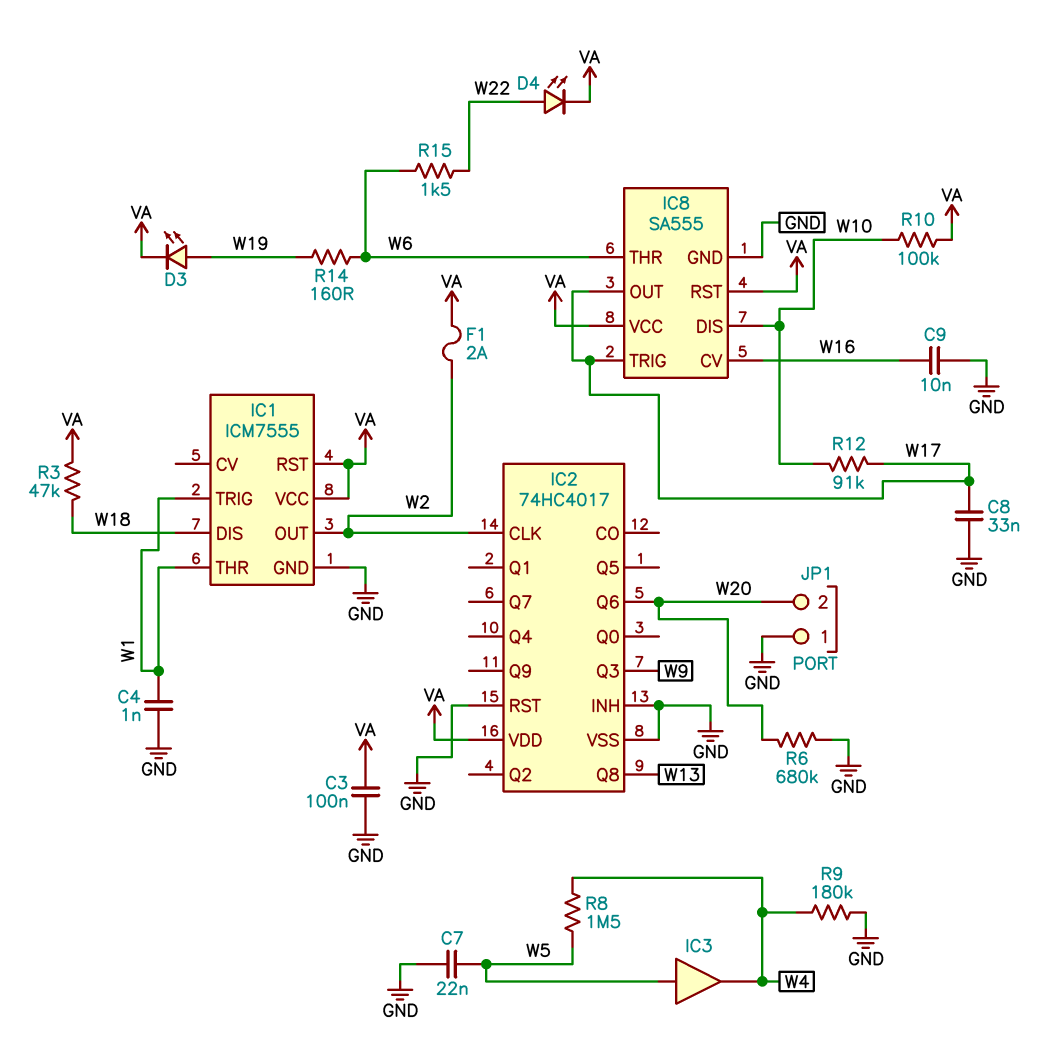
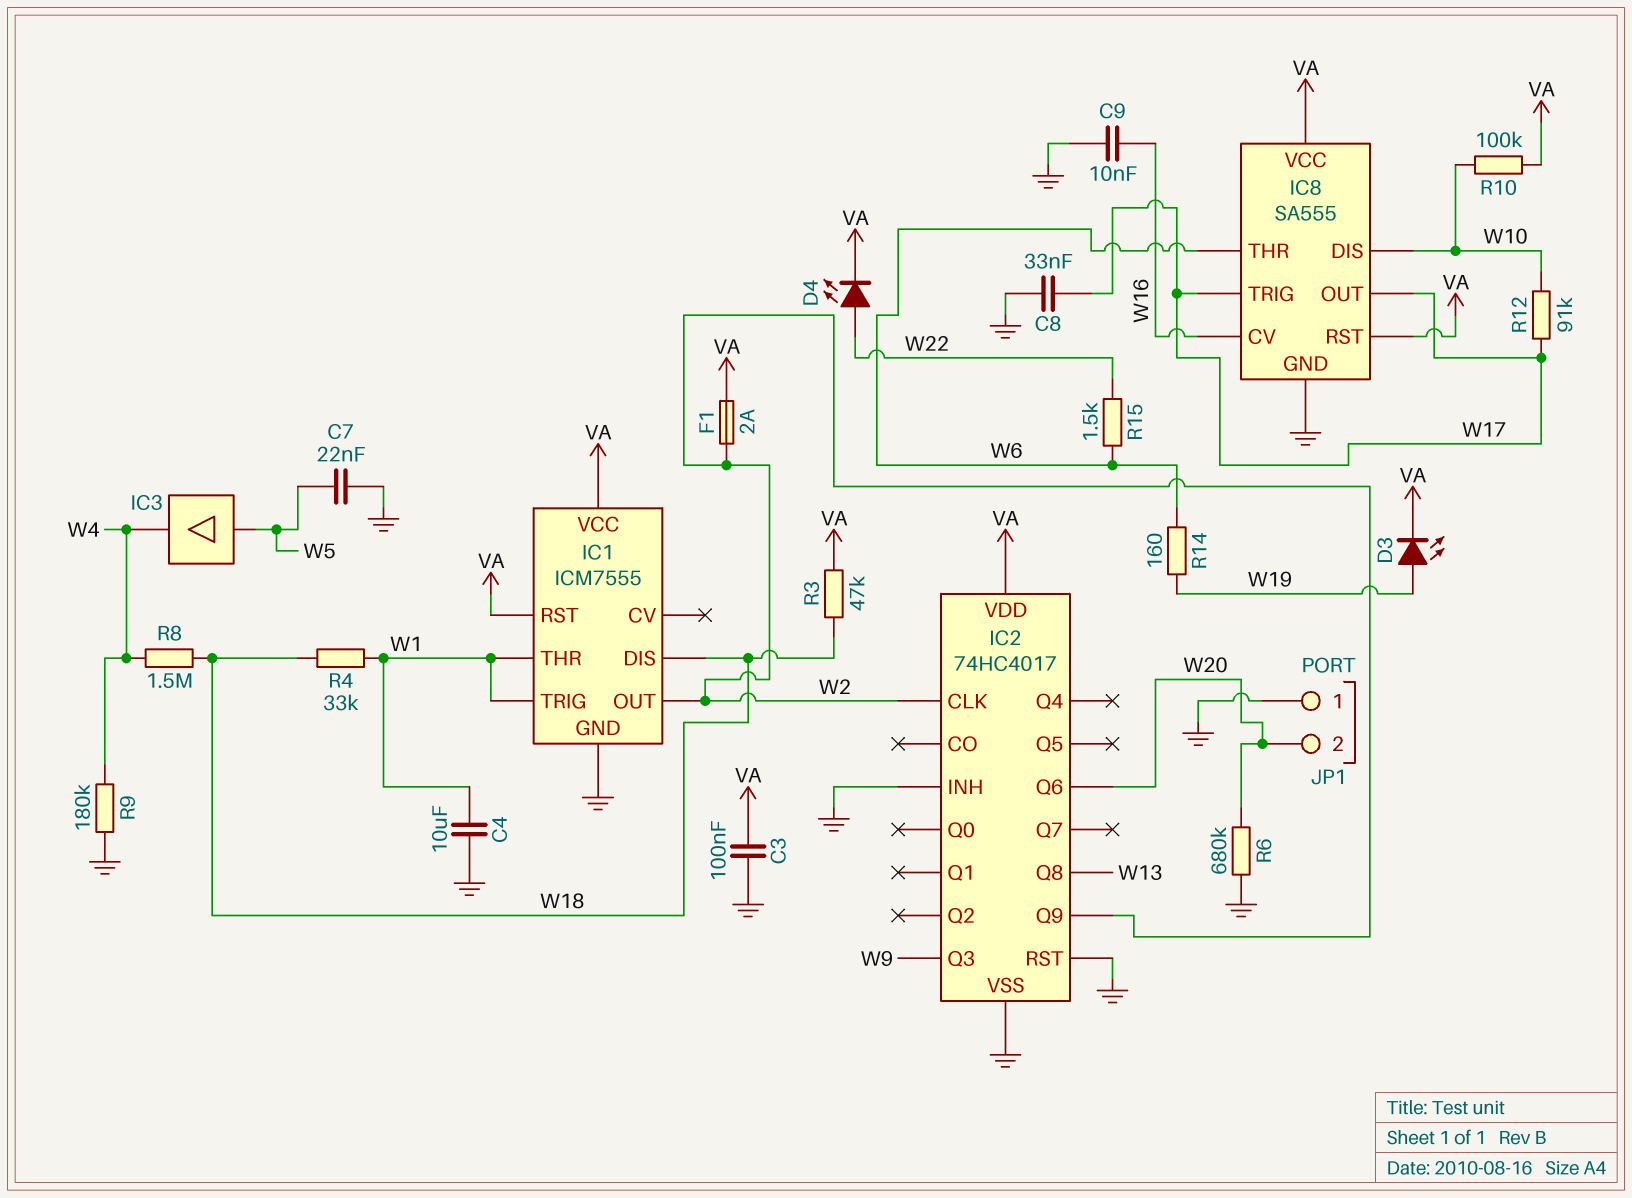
C4: 1nF (GND, W1) -> 10uF (GND, W1)
IC2 pin Q9: none -> W2
R4: none -> 33k (W1, W18)
R8: 1.5M (W4, W5) -> 1.5M (W4, W18)

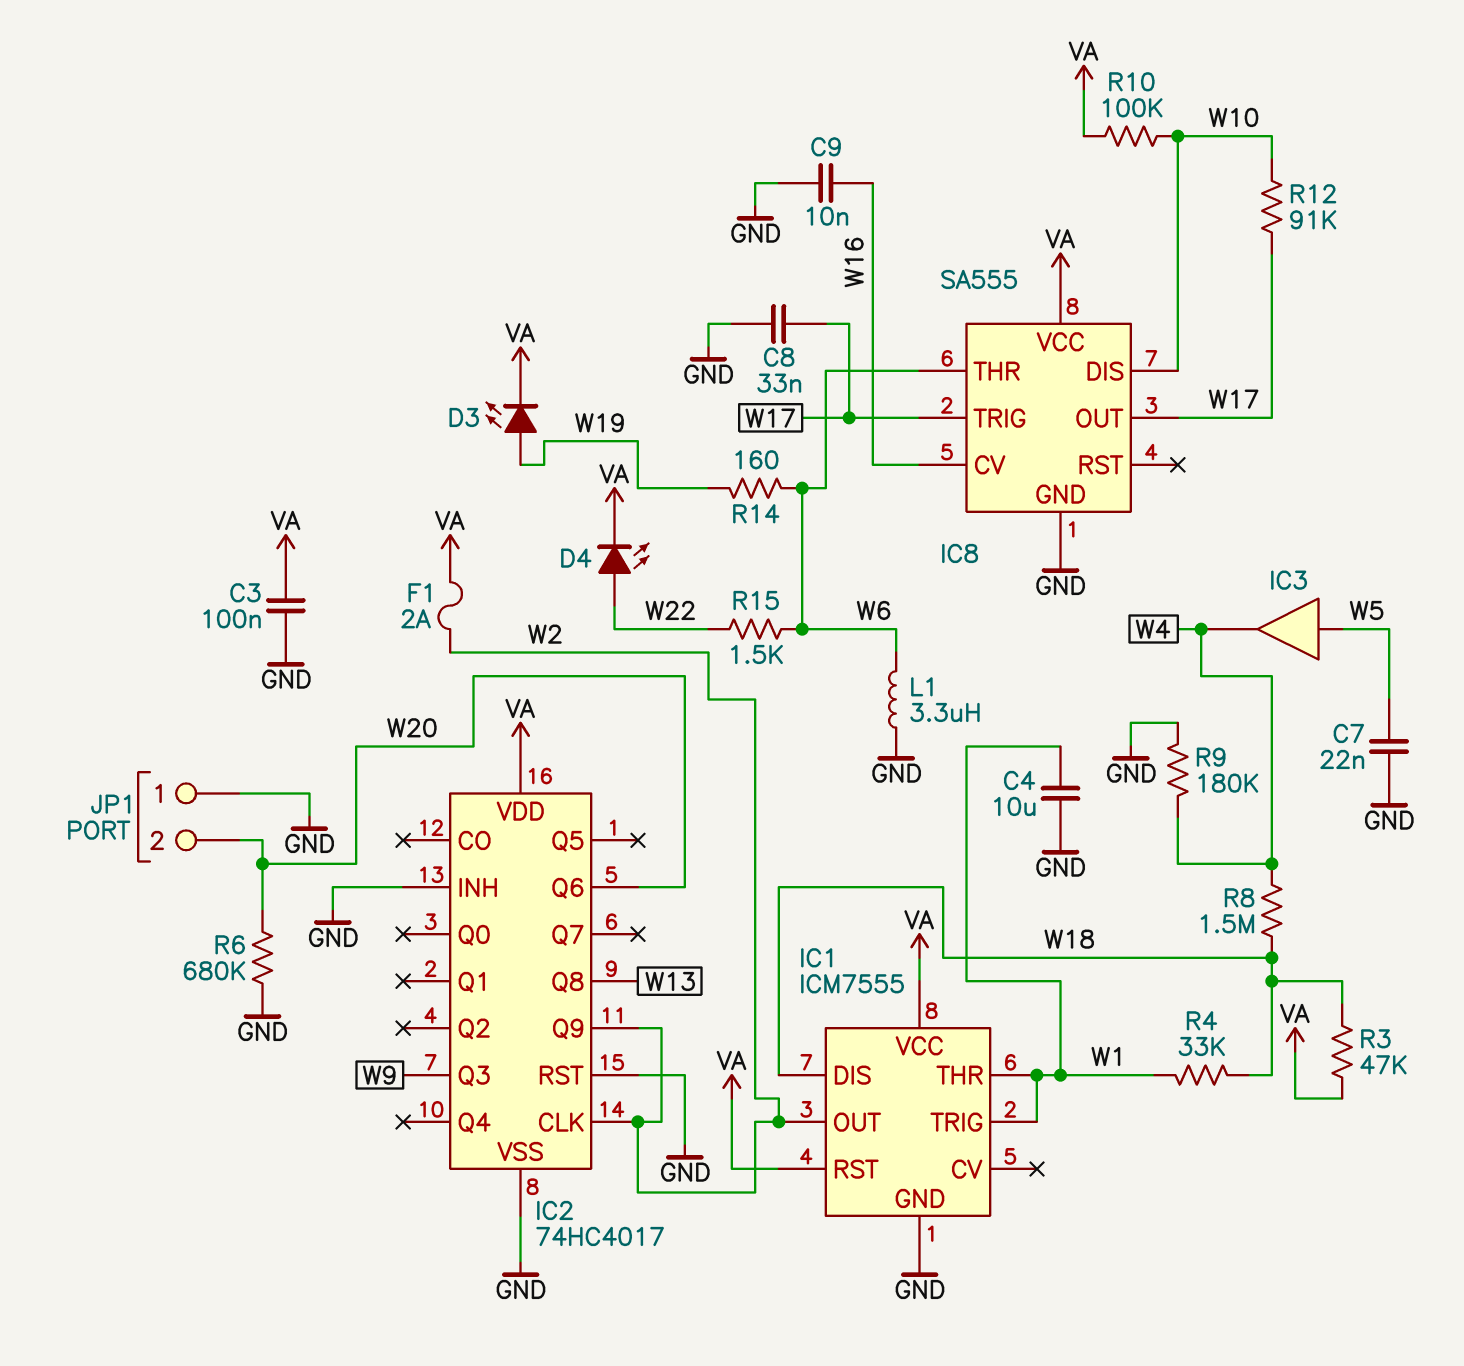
IC8 pin RST: VA -> none
L1: none -> 3.3uH (GND, W6)

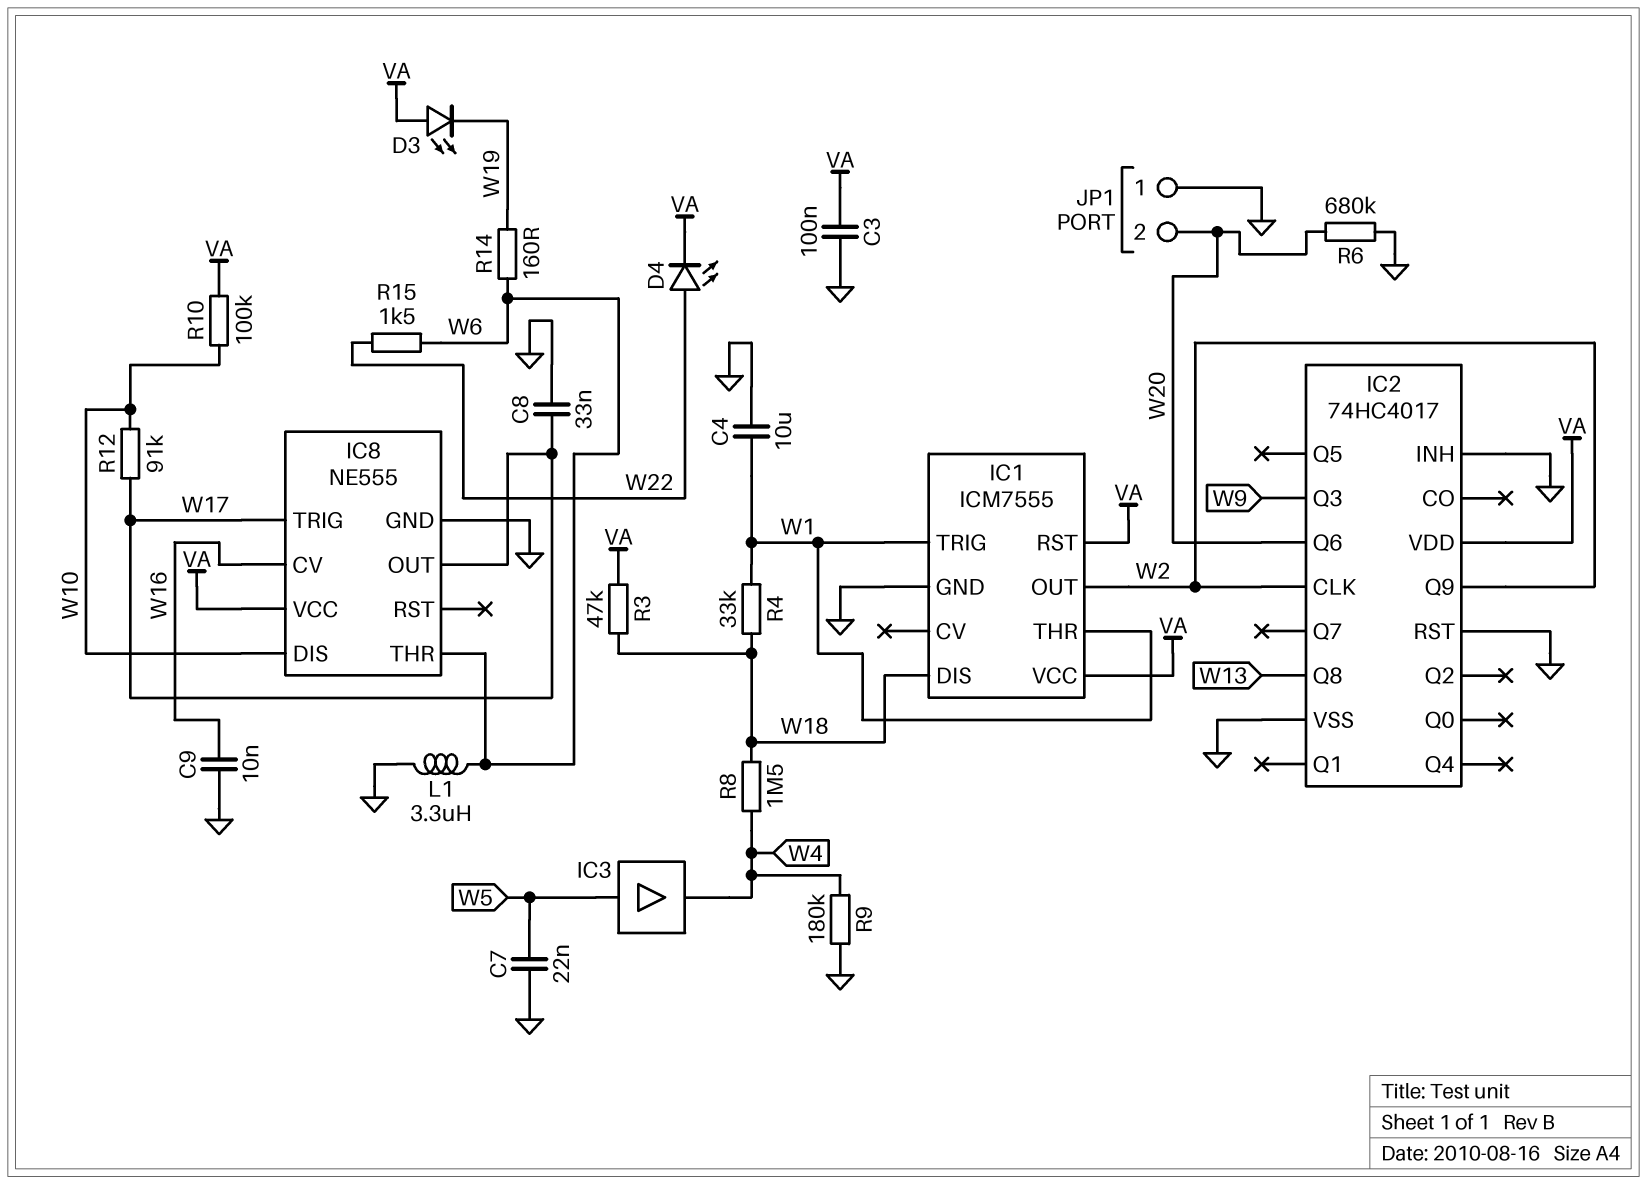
D3: LED (A W19, K VA) -> LED (A VA, K W19)
F1: 2A (VA, W2) -> none
IC8: SA555 -> NE555

